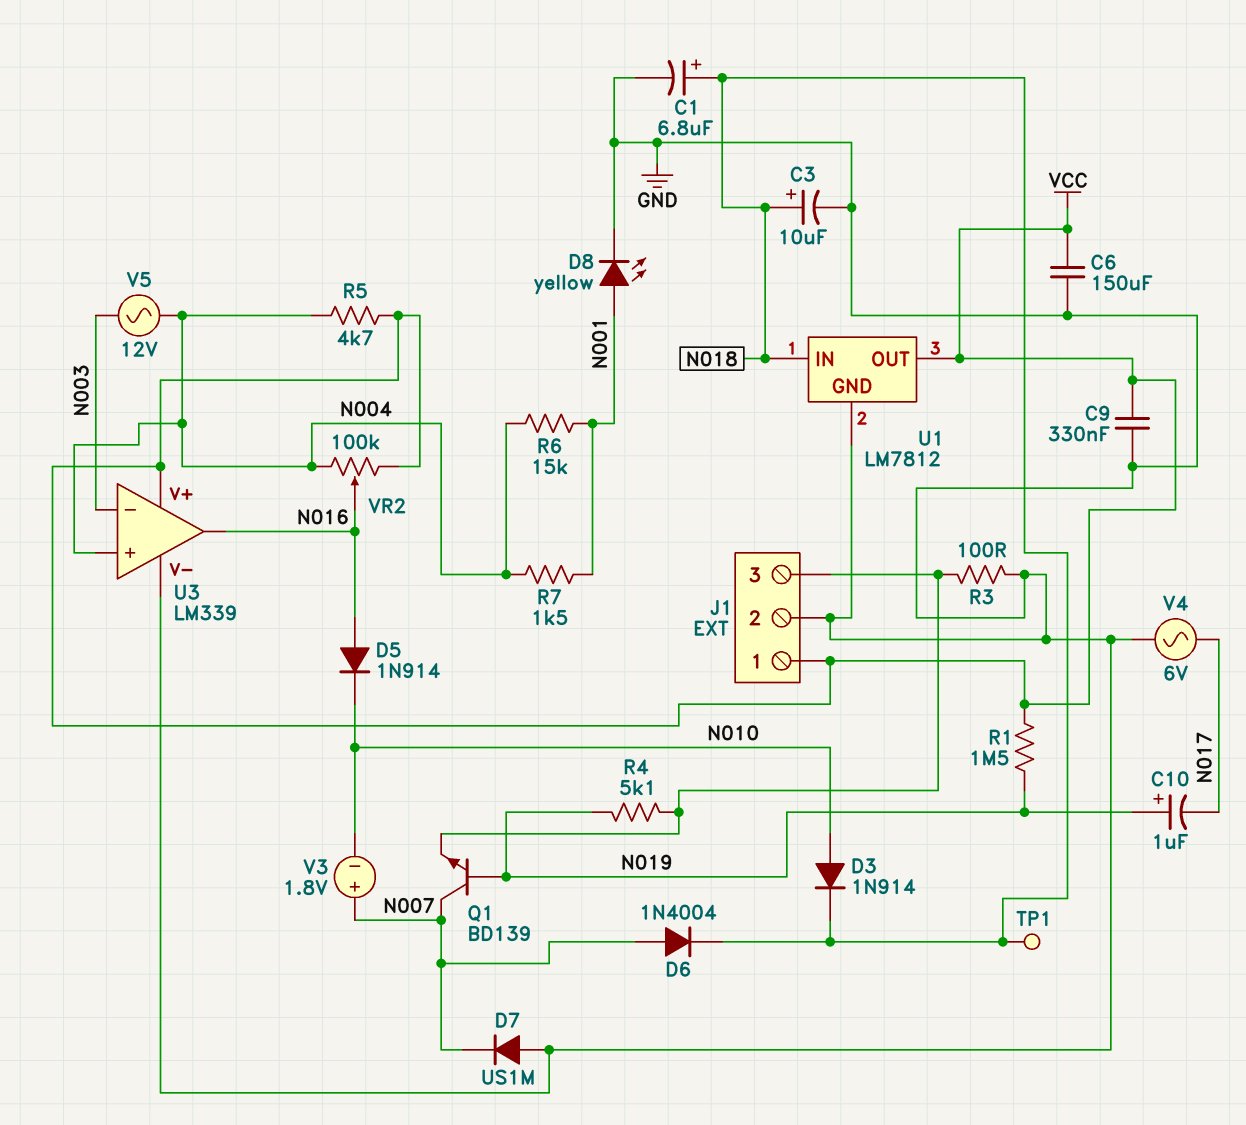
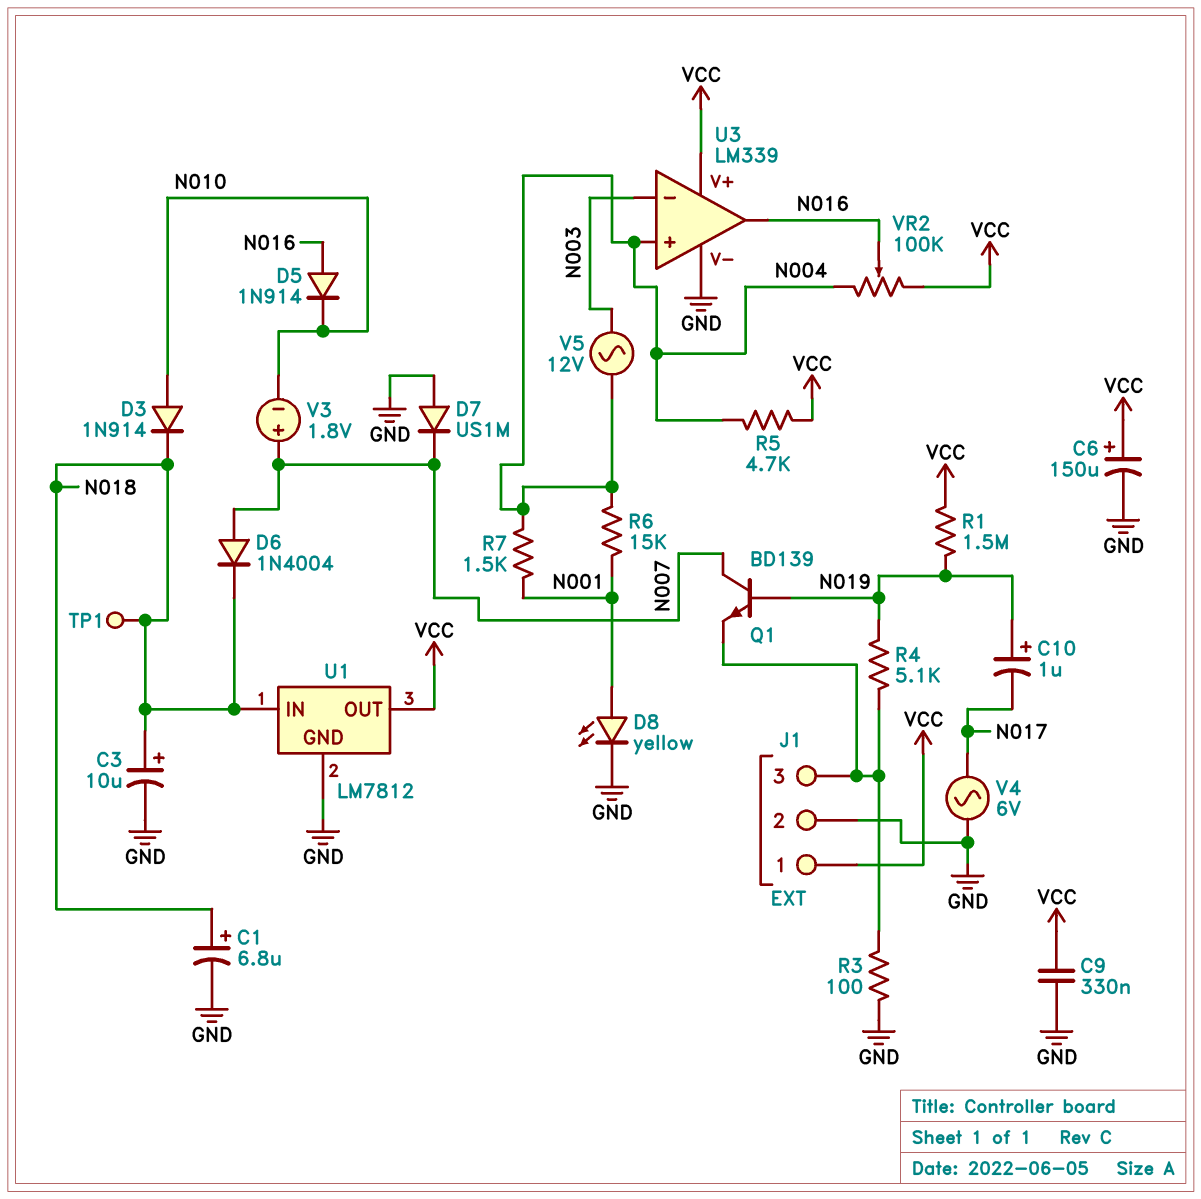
C6: 150uF (GND, VCC) -> 150uF (plus VCC, minus GND)

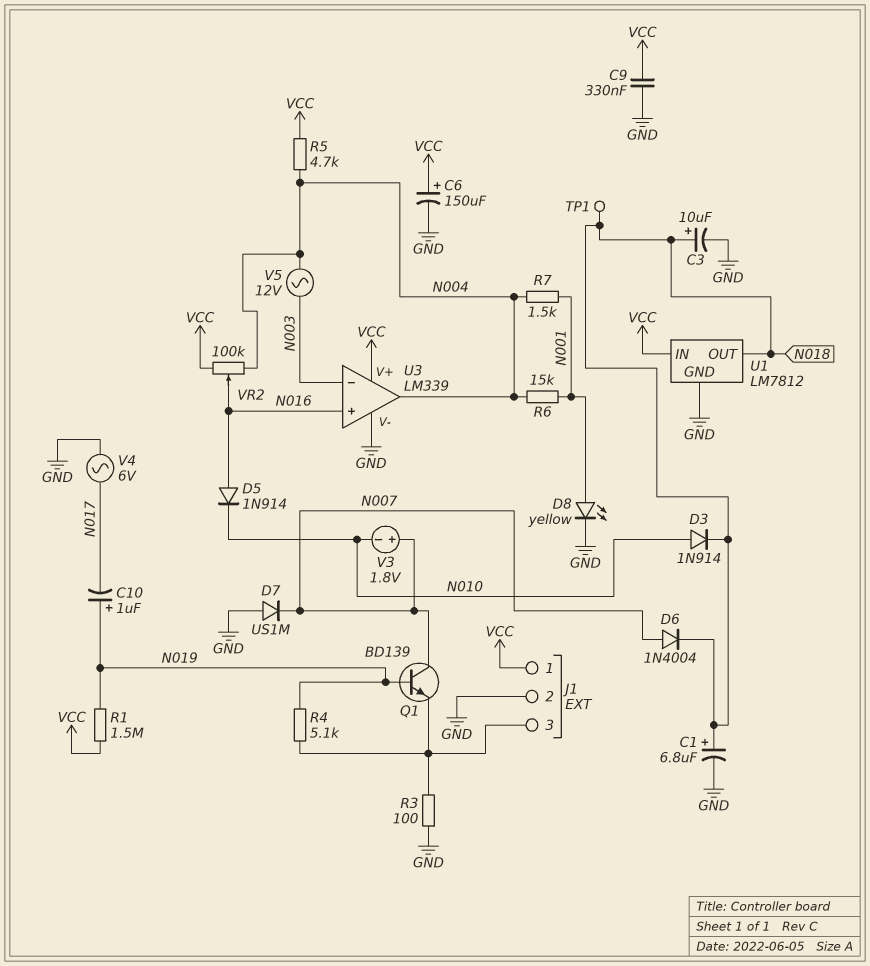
U1 pin IN: N018 -> VCC
U1 pin OUT: VCC -> N018
U3 pin in+: N004 -> N016
U3 pin out: N016 -> N004

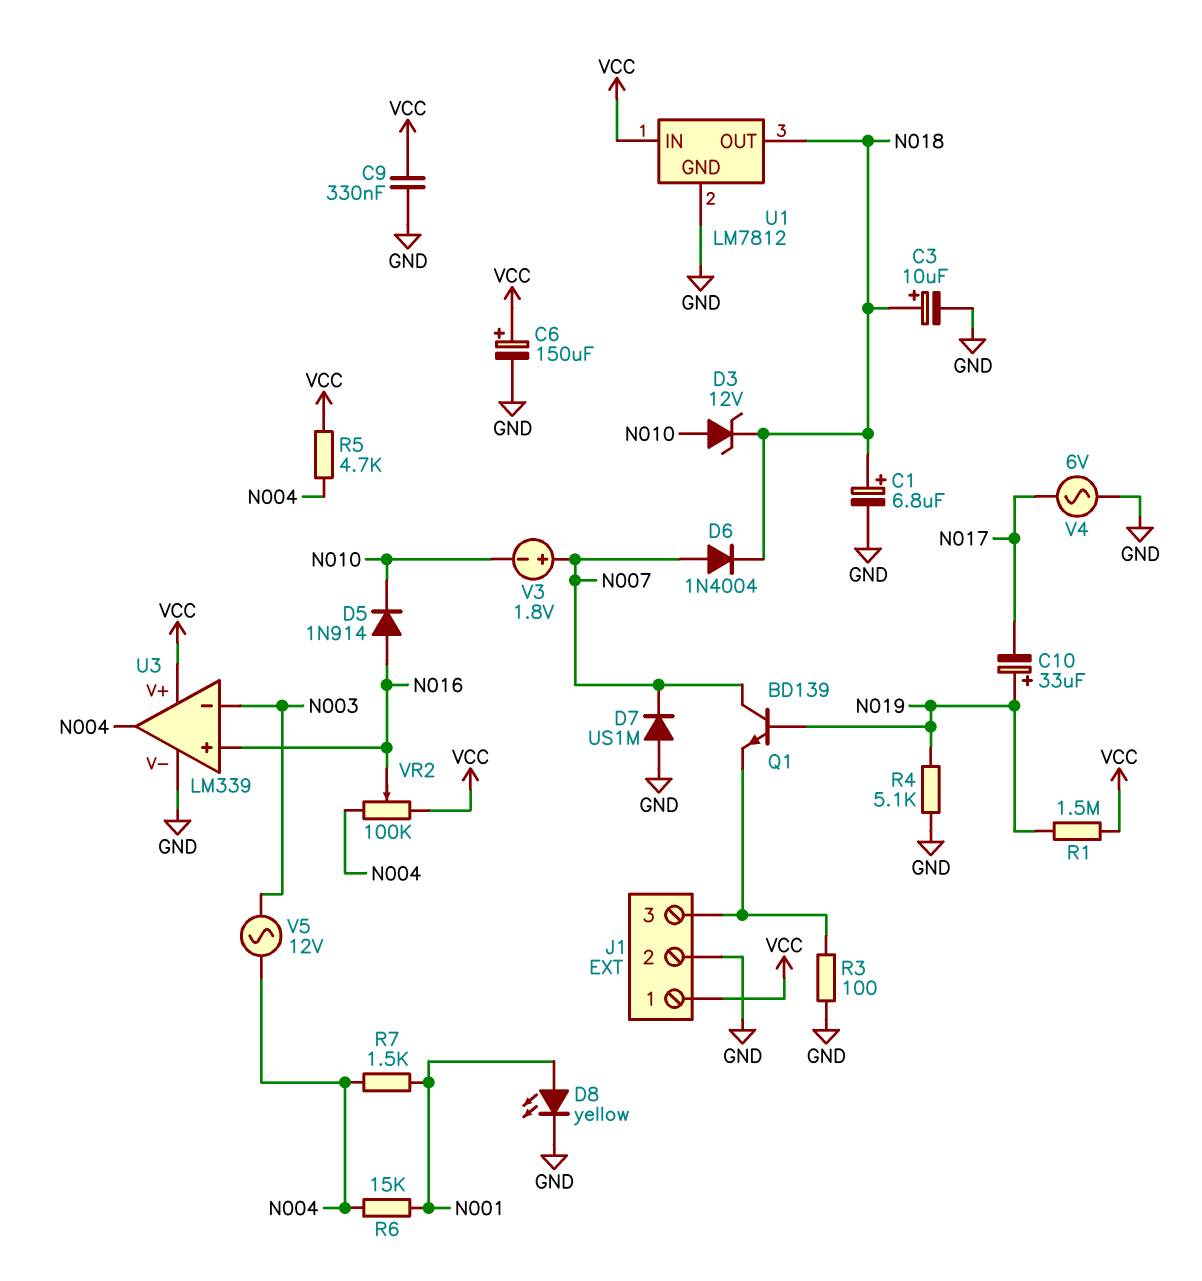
C10: 1uF (plus N019, minus N017) -> 33uF (plus N019, minus N017)
D3: diode 1N914 (A N010, K N018) -> zener 12V (A N010, K N018)
R4: 5.1k (J1/3, N019) -> 5.1k (GND, N019)
TP1: test point (N018) -> none

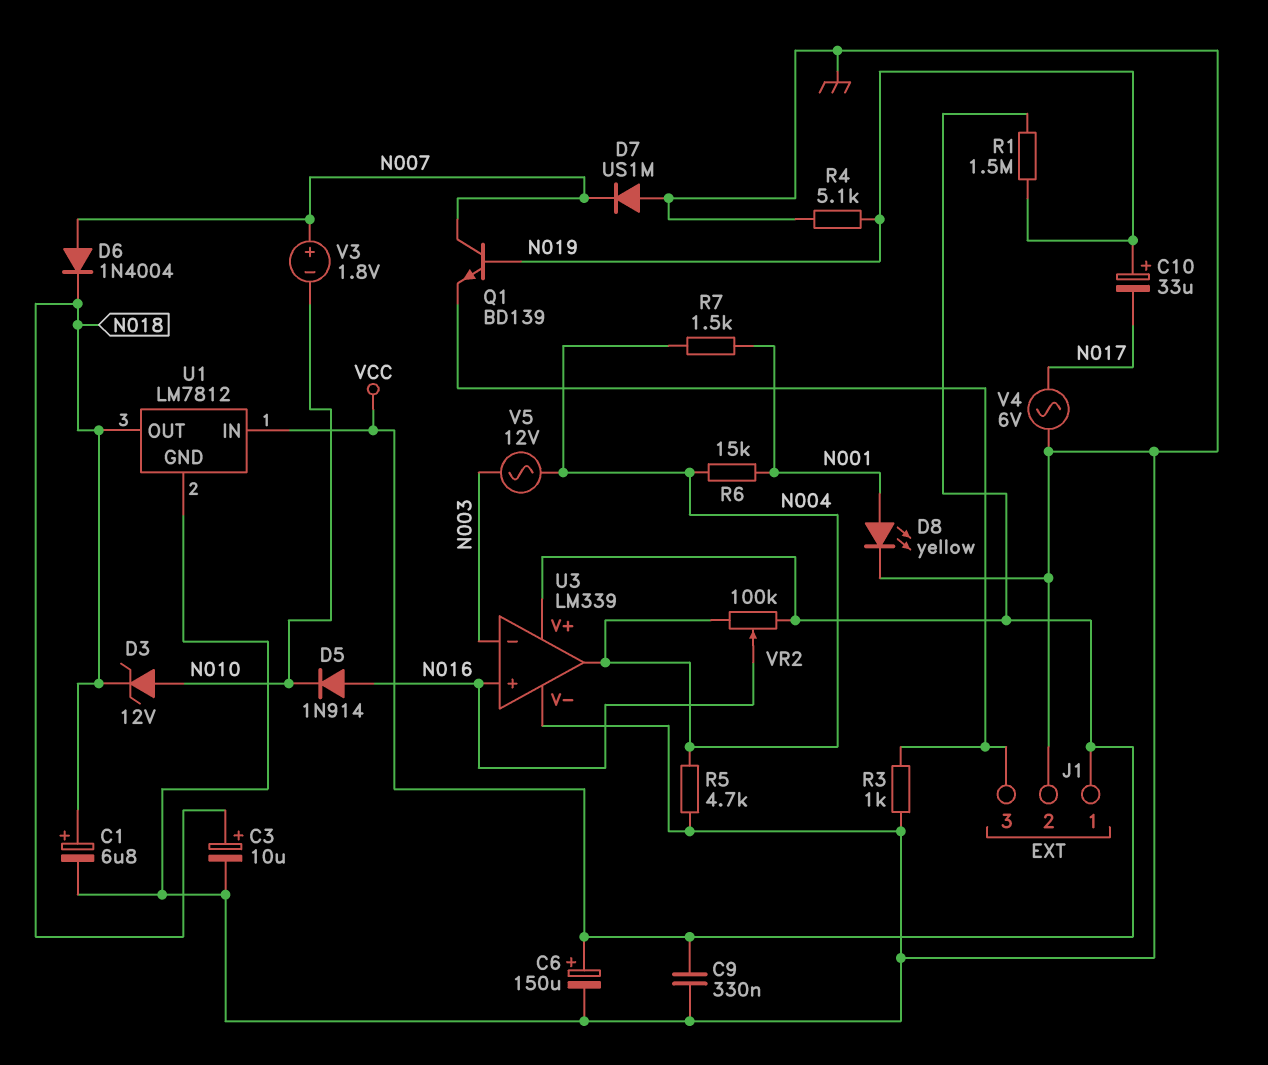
R3: 100 (GND, J1/3) -> 1k (GND, J1/3)
R5: 4.7k (N004, VCC) -> 4.7k (GND, N004)

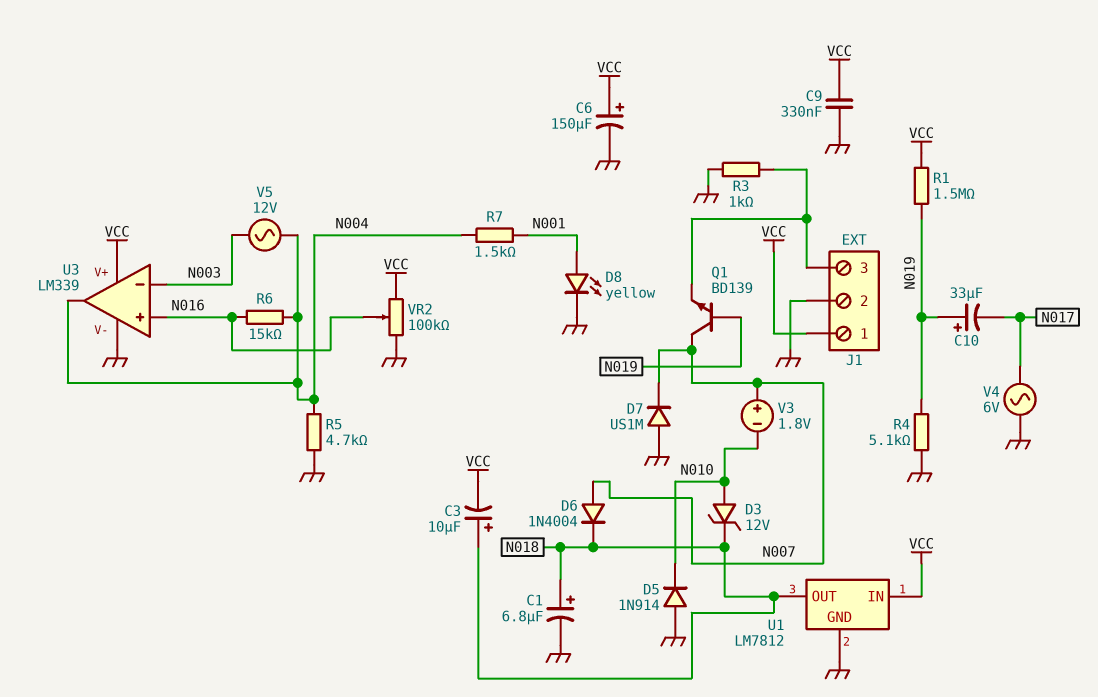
C3: 10uF (plus N018, minus GND) -> 10uF (plus N018, minus VCC)
D5: diode 1N914 (A N016, K N010) -> diode 1N914 (A GND, K N010)
R6: 15k (N001, N004) -> 15k (N004, N016)
VR2: 100k (N004, VCC, wiper N016) -> 100k (GND, VCC, wiper N016)

